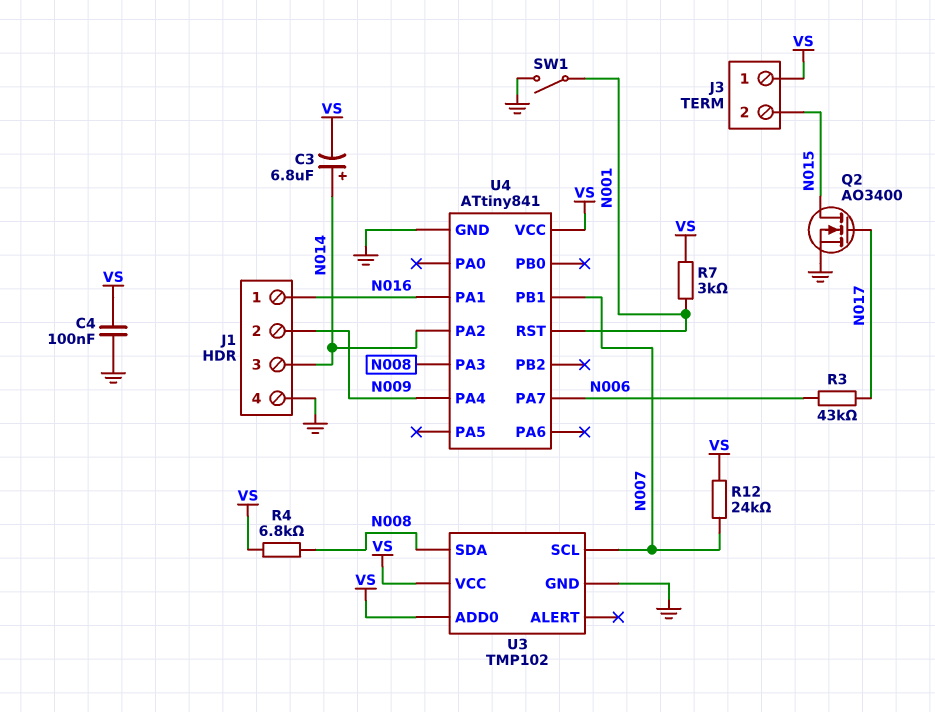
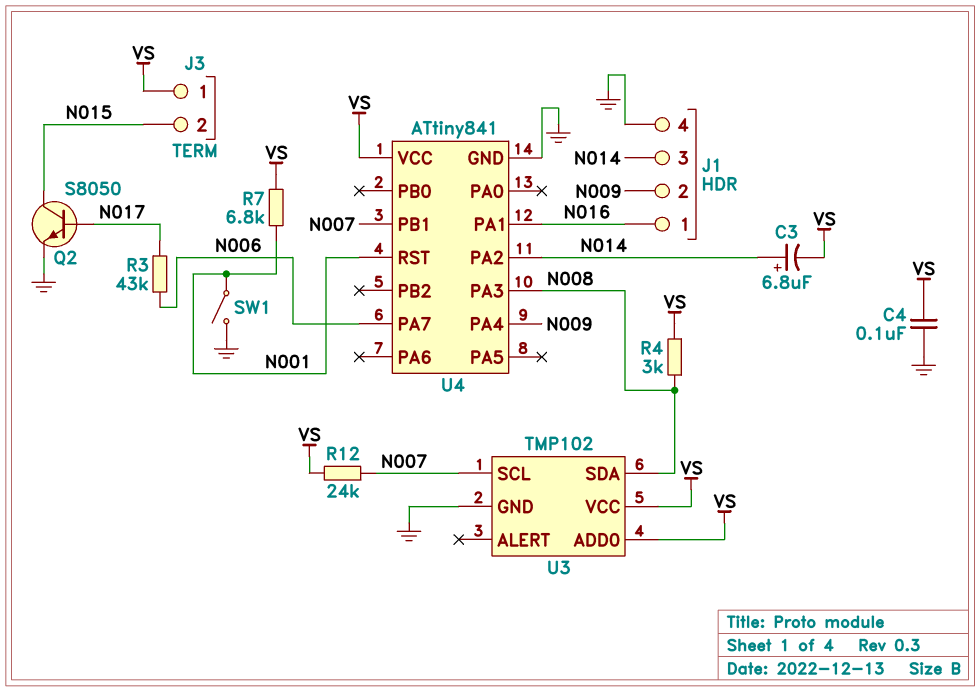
Q2: NMOS AO3400 (G N017, D N015, S GND) -> NPN S8050 (B N017, C N015, E GND)
R4: 6.8k (N008, VS) -> 3k (N008, VS)
R7: 3k (N001, VS) -> 6.8k (N001, VS)

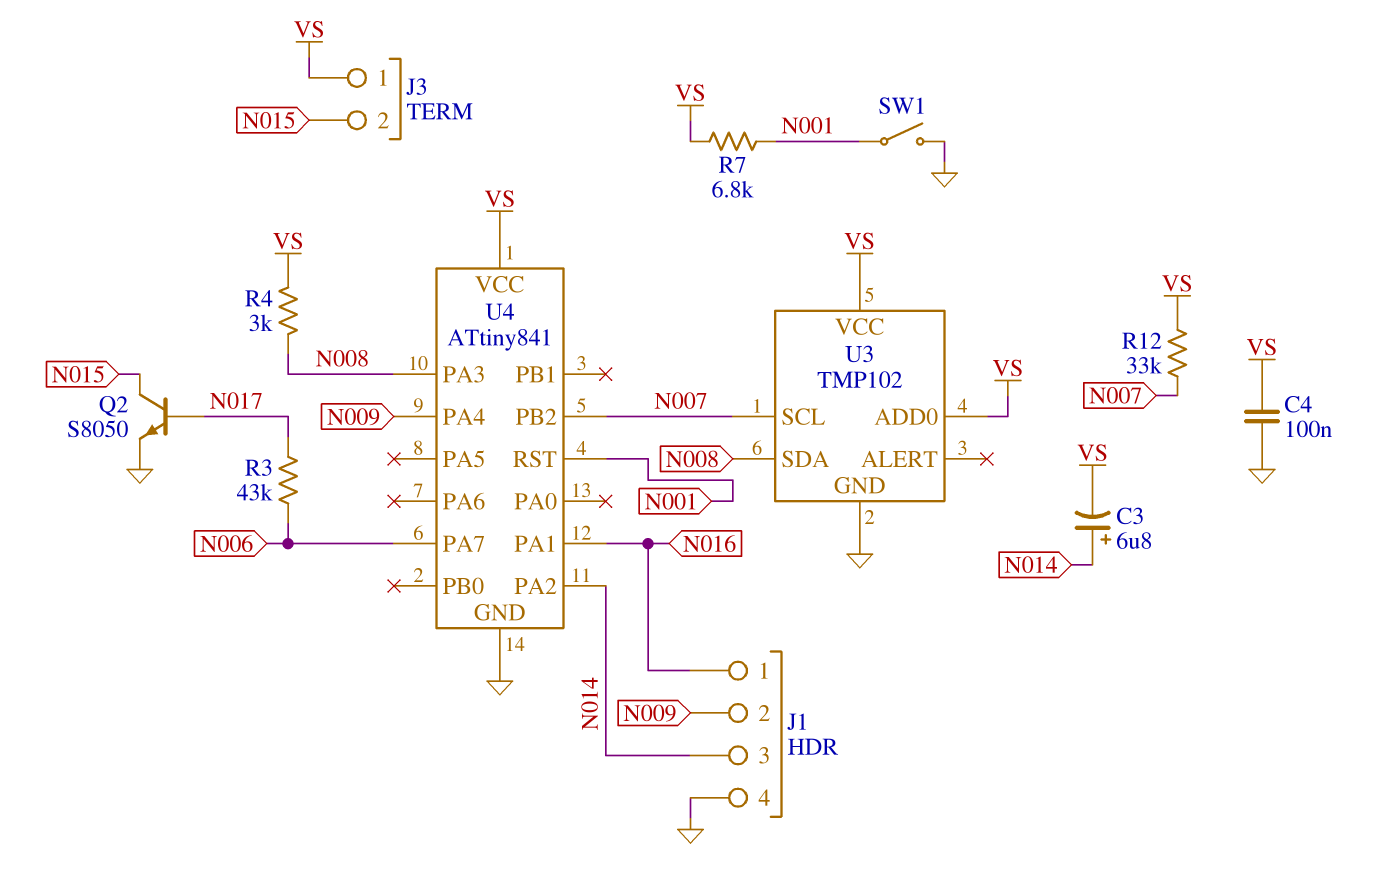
R12: 24k (N007, VS) -> 33k (N007, VS)
U4 pin PB1: N007 -> none
U4 pin PB2: none -> N007

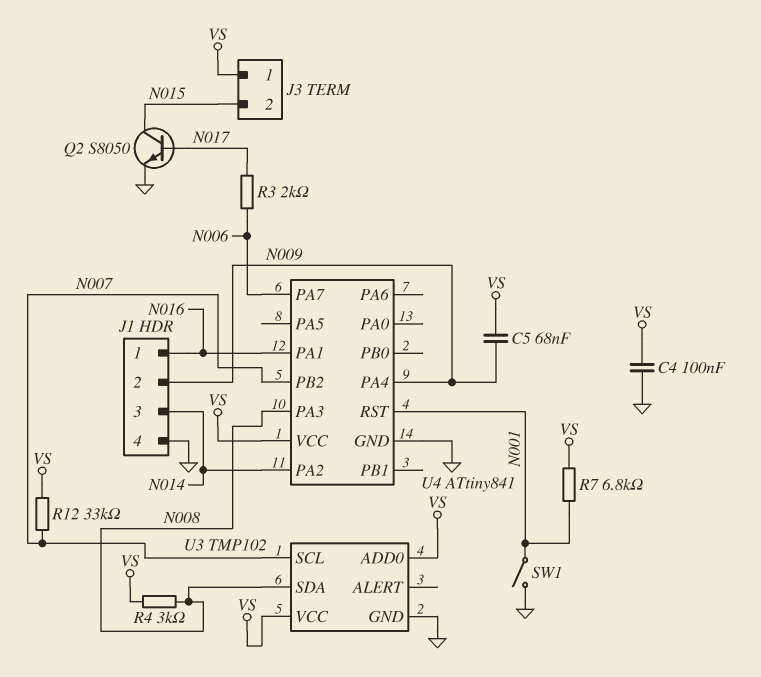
C3: 6.8uF (plus N014, minus VS) -> none
C5: none -> 68nF (N009, VS)
R3: 43k (N006, N017) -> 2k (N006, N017)

